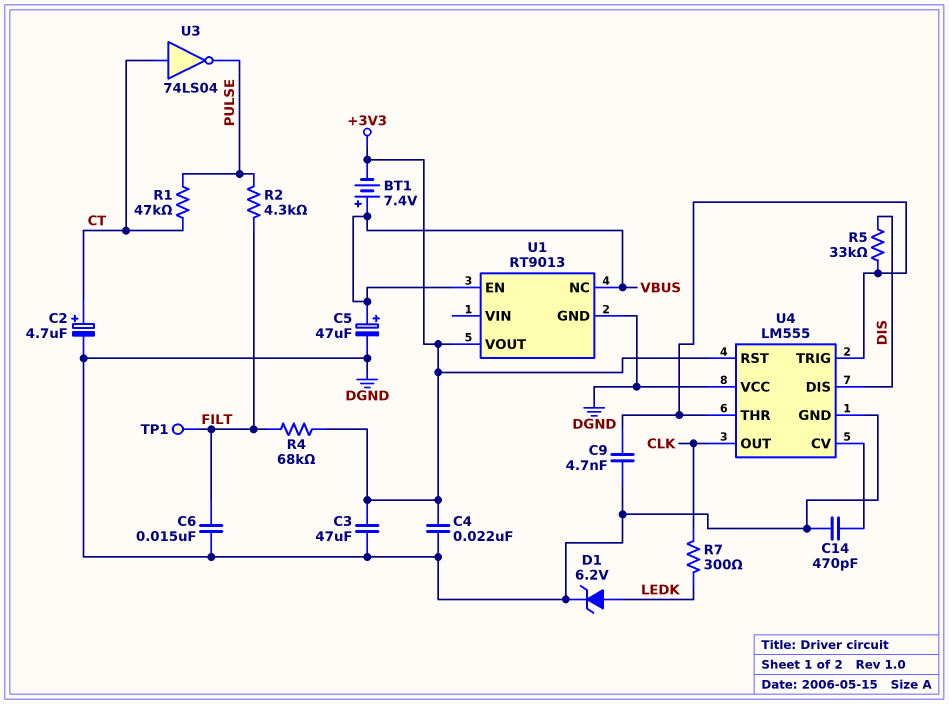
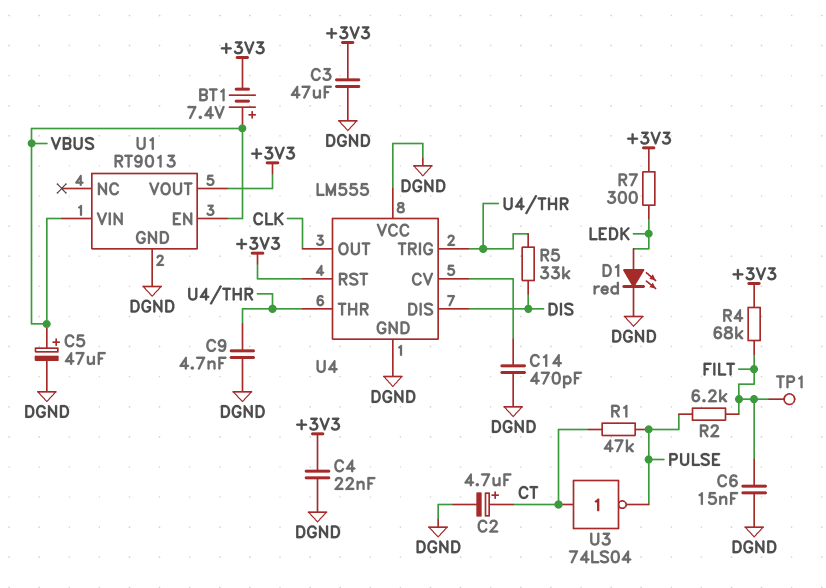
D1: zener 6.2V (A LEDK, K DGND) -> LED red (A LEDK, K DGND)
R2: 4.3k (FILT, PULSE) -> 6.2k (FILT, PULSE)
R7: 300 (CLK, LEDK) -> 300 (+3V3, LEDK)
U1 pin NC: VBUS -> none
U1 pin VIN: none -> VBUS

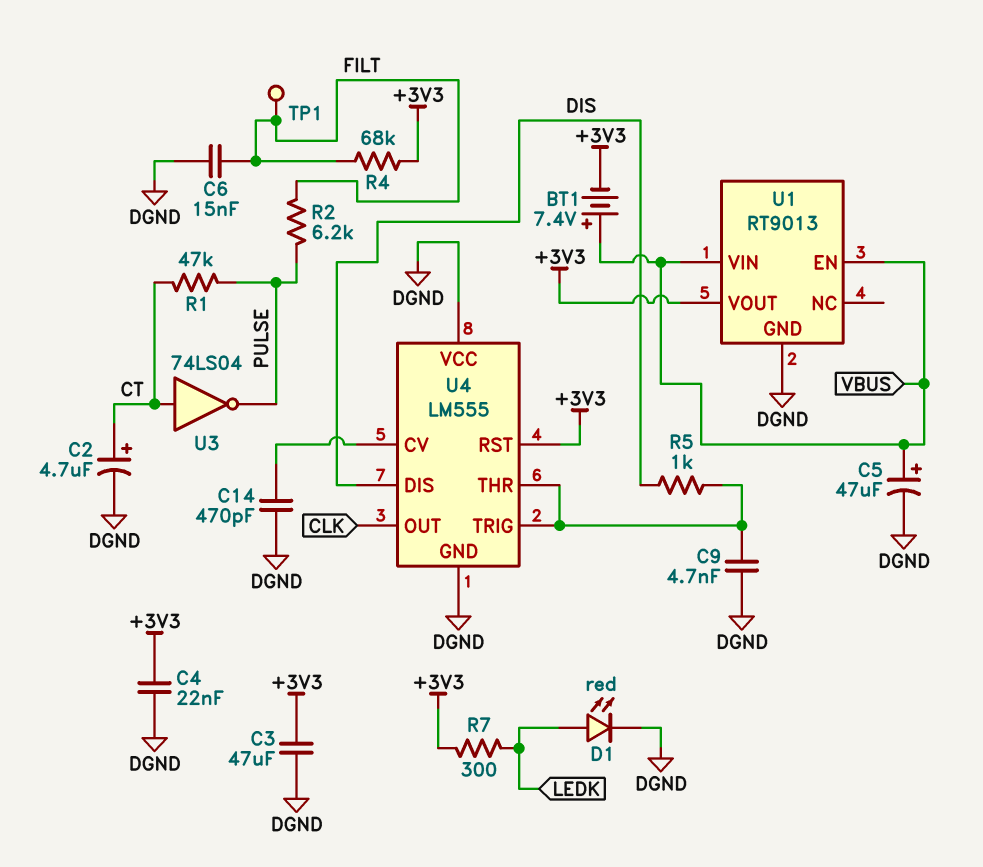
R5: 33k (DIS, U4/THR) -> 1k (DIS, U4/THR)

